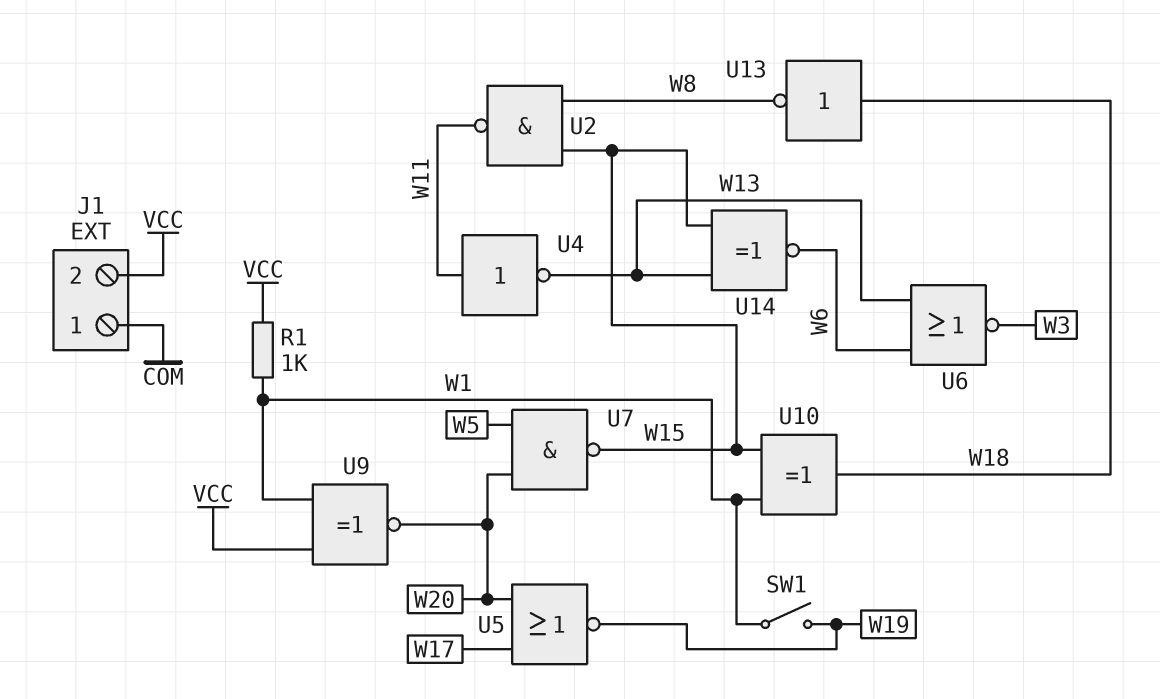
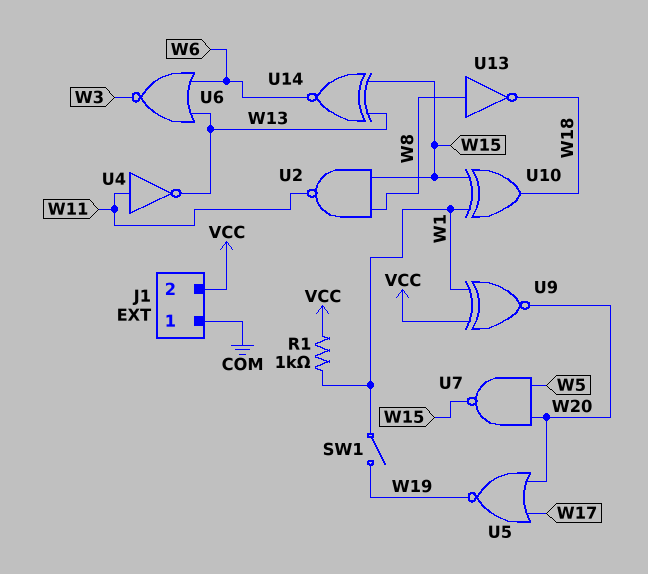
U13: NOT (in W18, out W8) -> NOT (in W8, out W18)

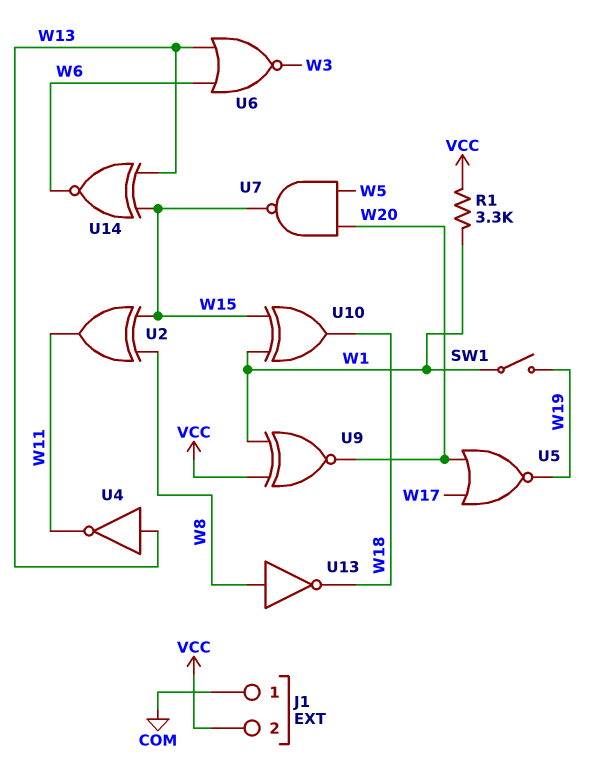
R1: 1k (VCC, W1) -> 3.3k (VCC, W1)
U2: NAND (in W8, in W15, out W11) -> XOR (in W8, in W15, out W11)
U4: NOT (in W11, out W13) -> NOT (in W13, out W11)

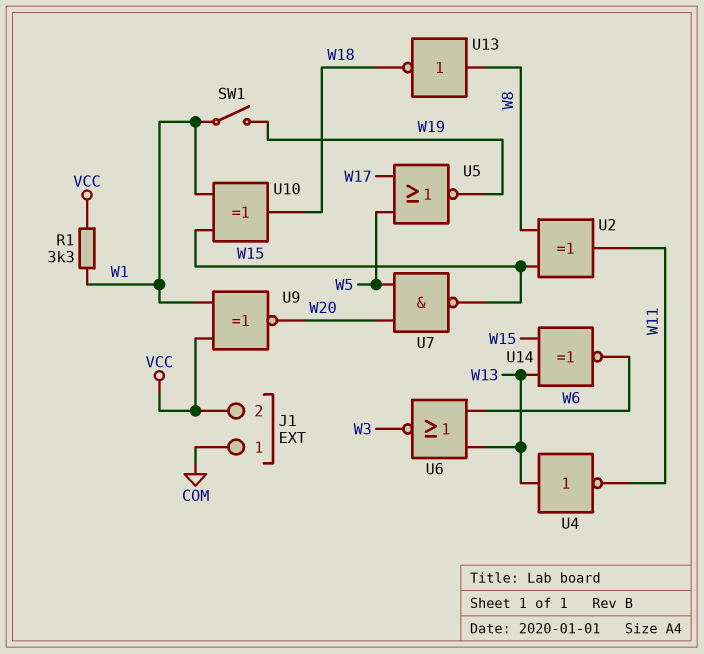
U5: NOR (in W17, in W20, out W19) -> NOR (in W5, in W17, out W19)

